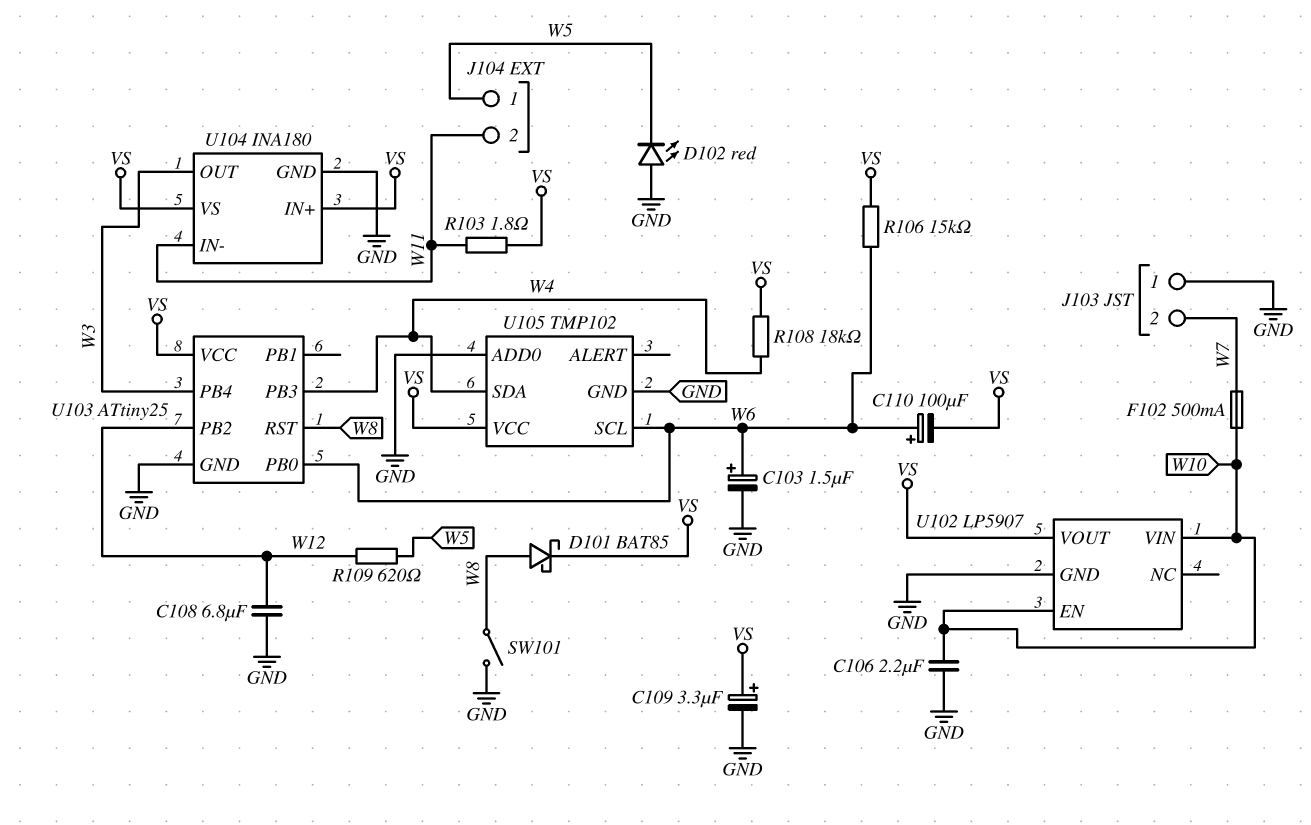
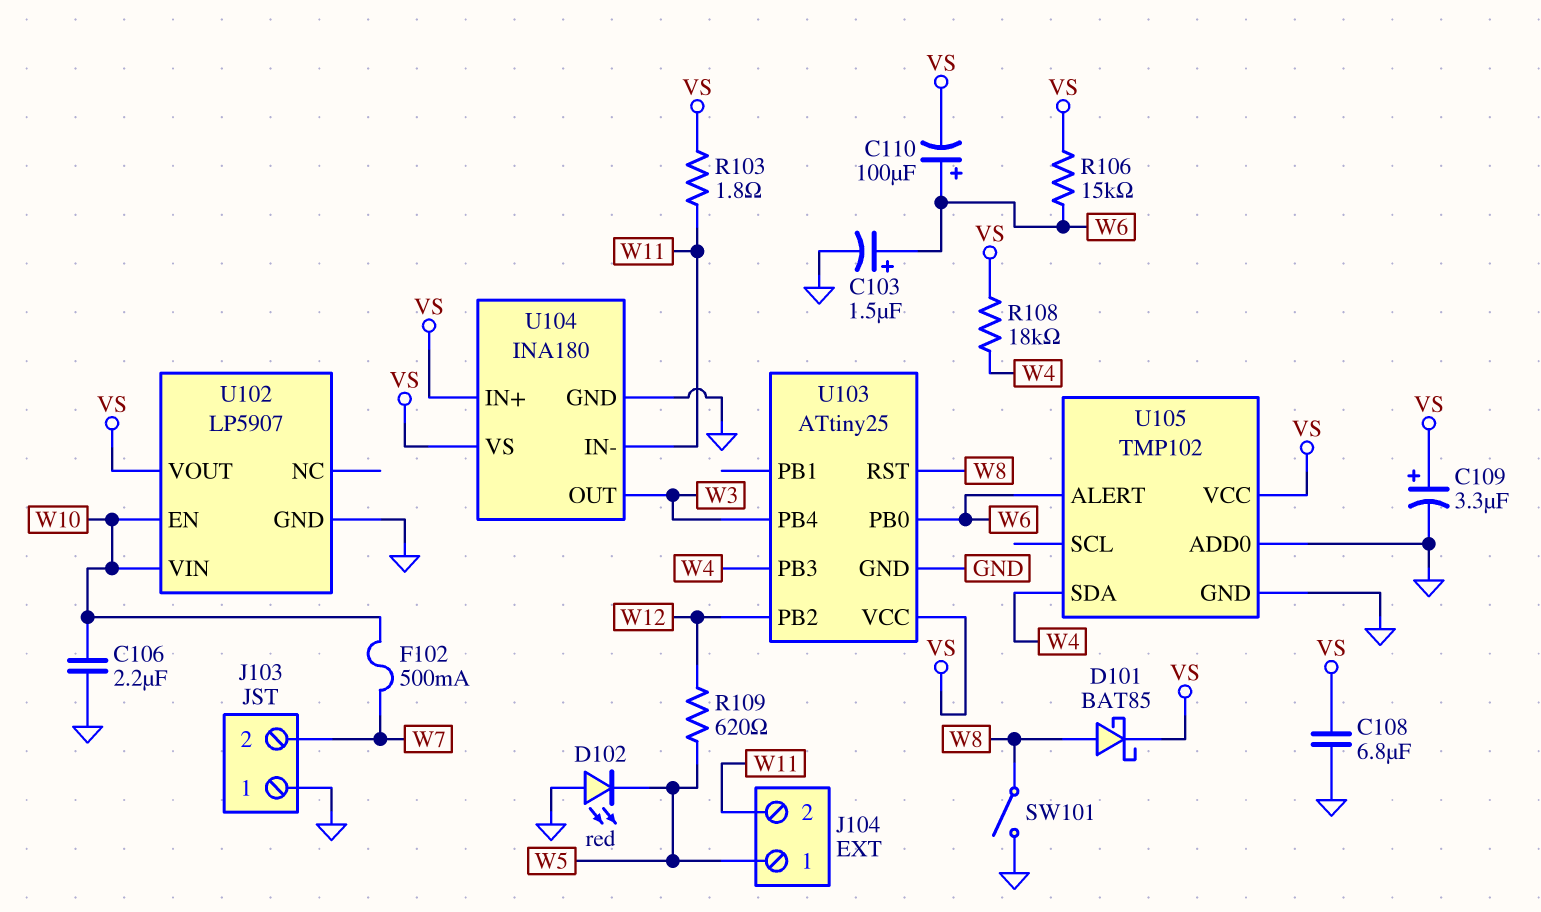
C108: 6.8uF (GND, W12) -> 6.8uF (GND, VS)
U105 pin ALERT: none -> W6
U105 pin SCL: W6 -> none

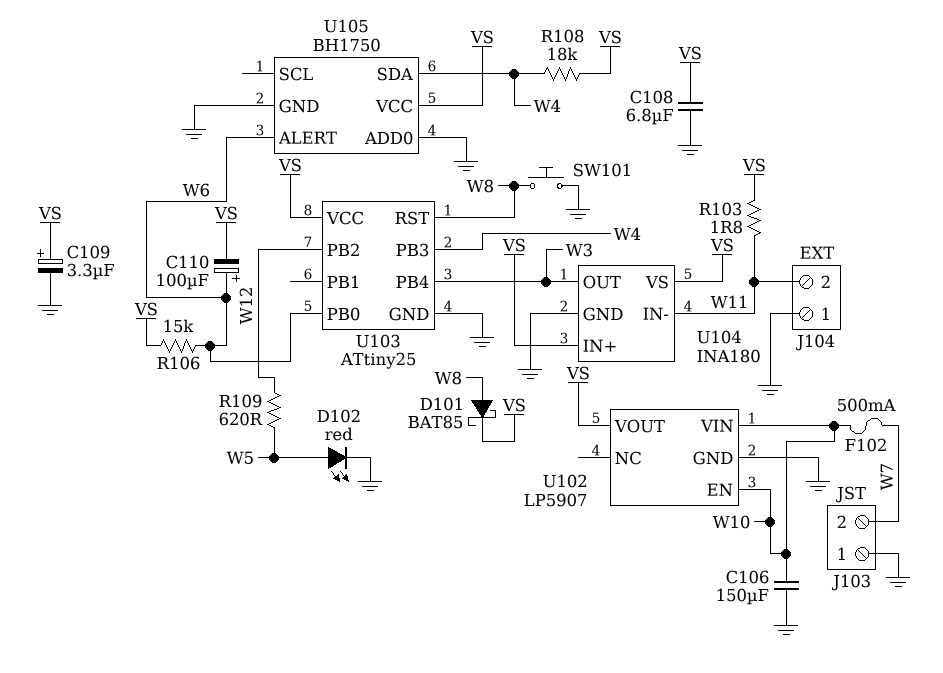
C103: 1.5uF (plus W6, minus GND) -> none
C106: 2.2uF (GND, W10) -> 150uF (GND, W10)
D102: LED red (A GND, K W5) -> LED red (A W5, K GND)
J104 pin 1: W5 -> GND
SW101: switch (GND, W8) -> button (GND, W8)
U105: TMP102 -> BH1750

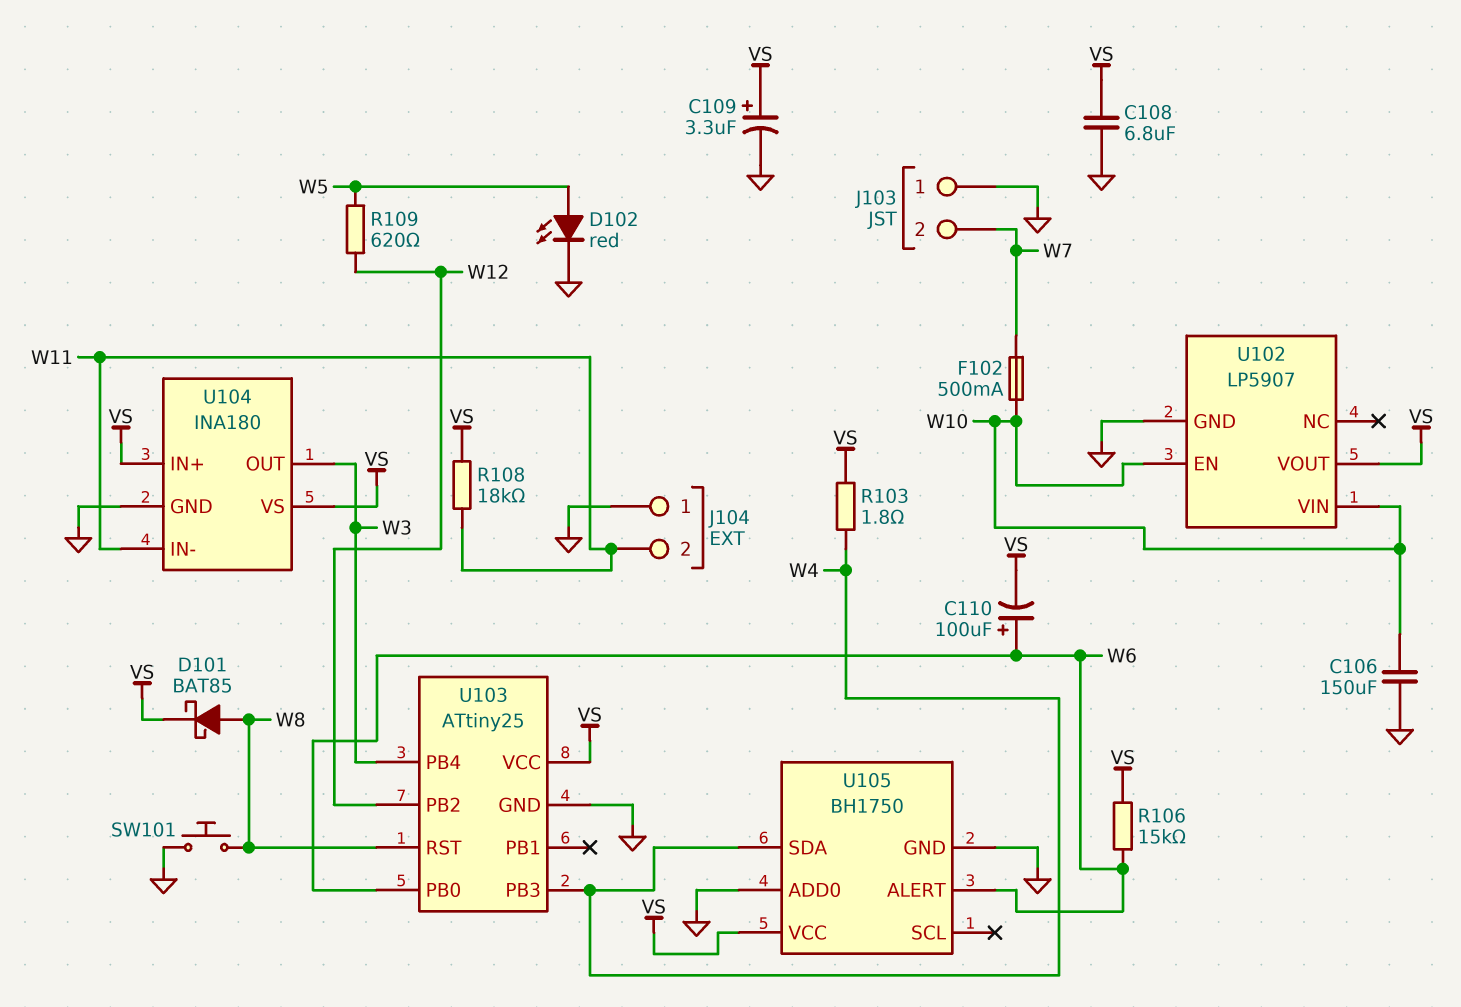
R103: 1.8 (VS, W11) -> 1.8 (VS, W4)
R108: 18k (VS, W4) -> 18k (VS, W11)

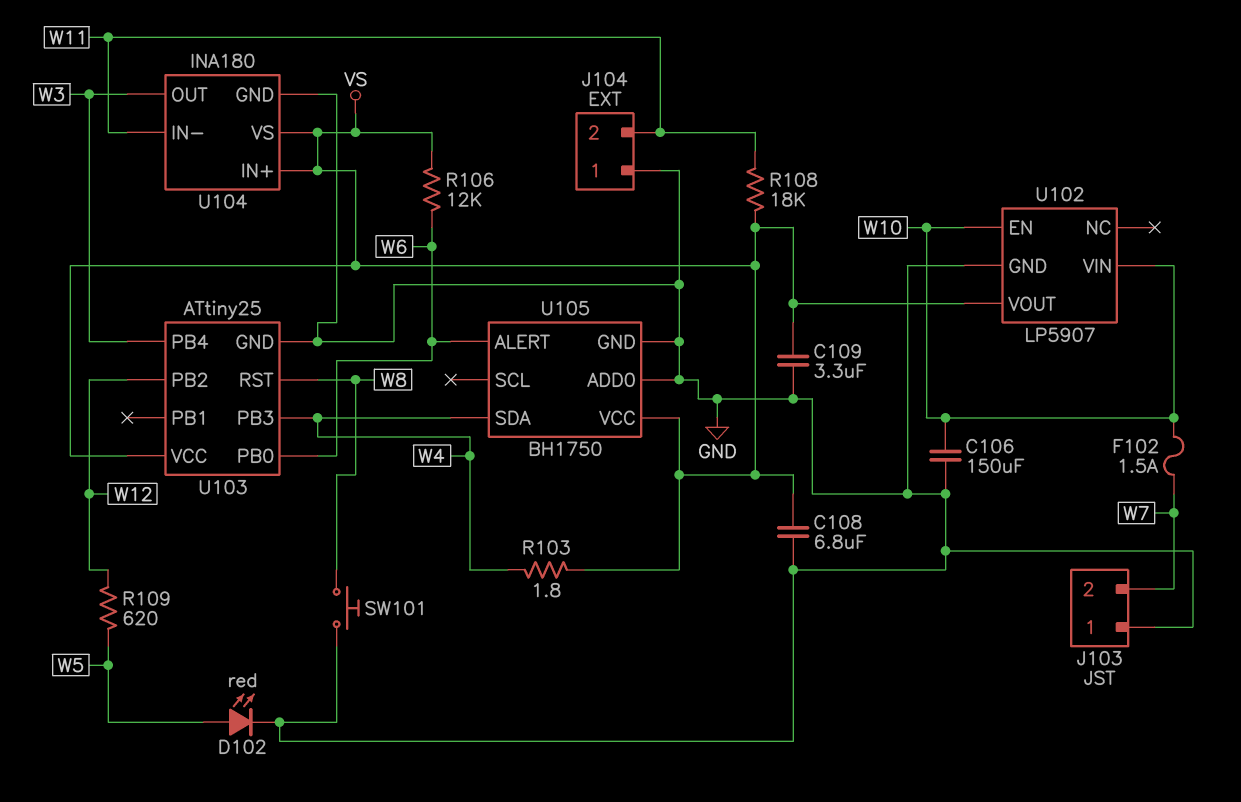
C109: 3.3uF (plus VS, minus GND) -> 3.3uF (GND, VS)
C110: 100uF (plus W6, minus VS) -> none
D101: schottky BAT85 (A W8, K VS) -> none
F102: 500mA (W7, W10) -> 1.5A (W7, W10)
R106: 15k (VS, W6) -> 12k (VS, W6)

